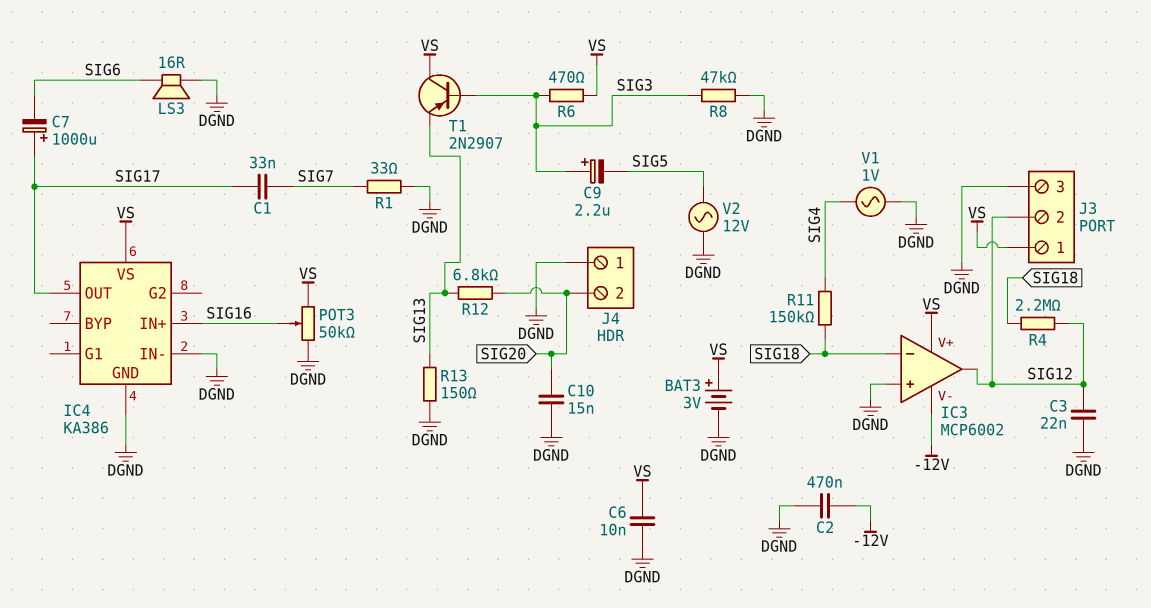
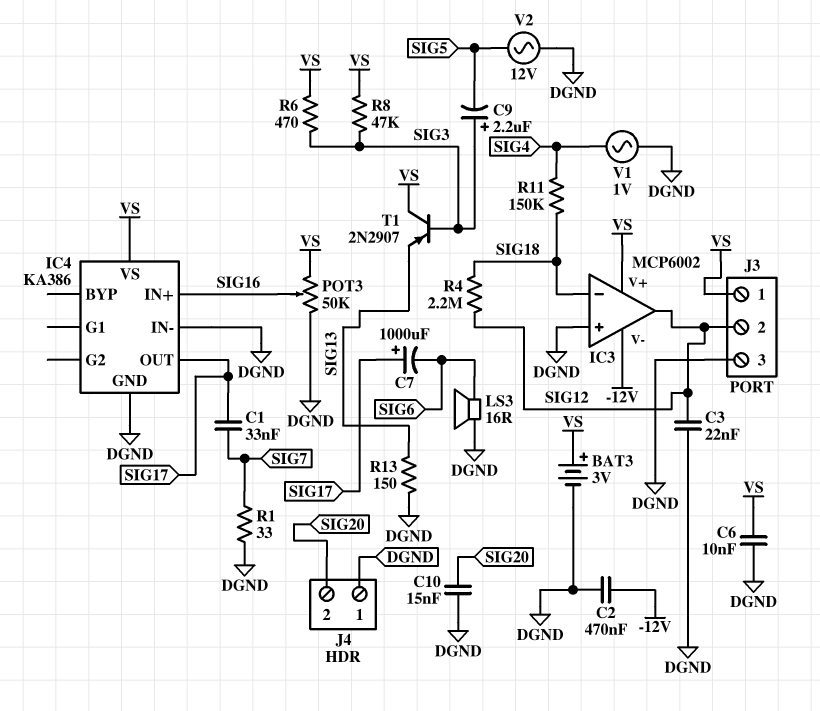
R8: 47k (DGND, SIG3) -> 47k (SIG3, VS)
R12: 6.8k (SIG13, SIG20) -> none

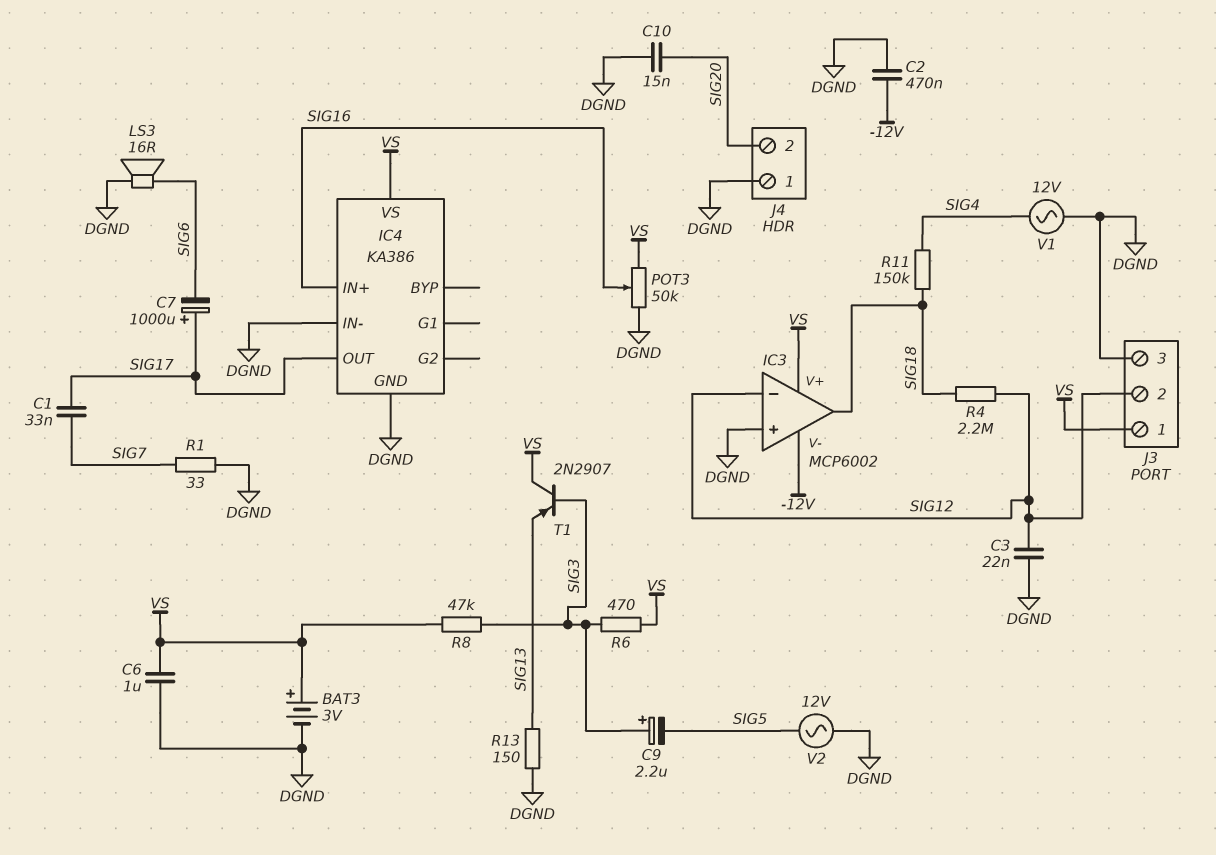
C6: 10nF (DGND, VS) -> 1uF (DGND, VS)
IC3 pin in-: SIG18 -> SIG12
IC3 pin out: SIG12 -> SIG18
V1: AC 1V (DGND, SIG4) -> AC 12V (DGND, SIG4)

